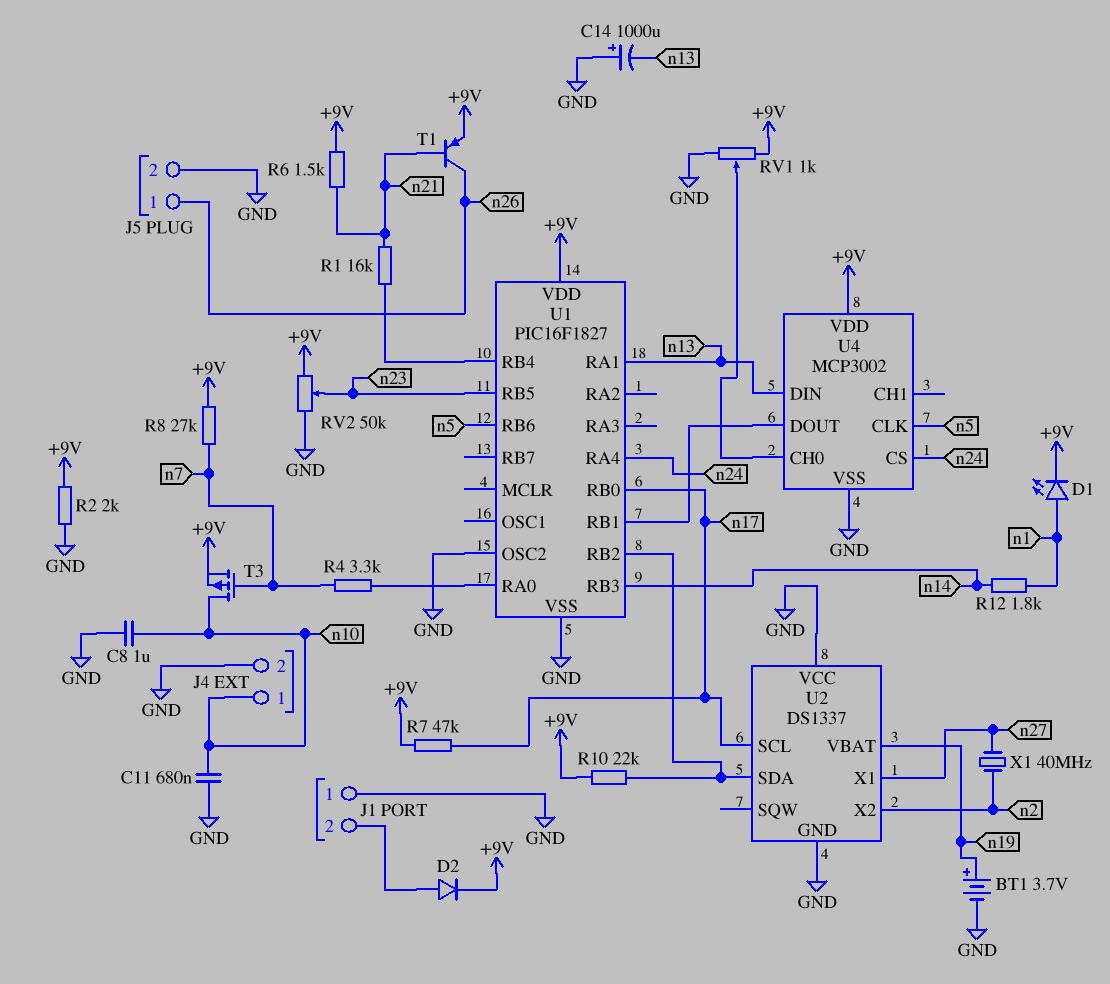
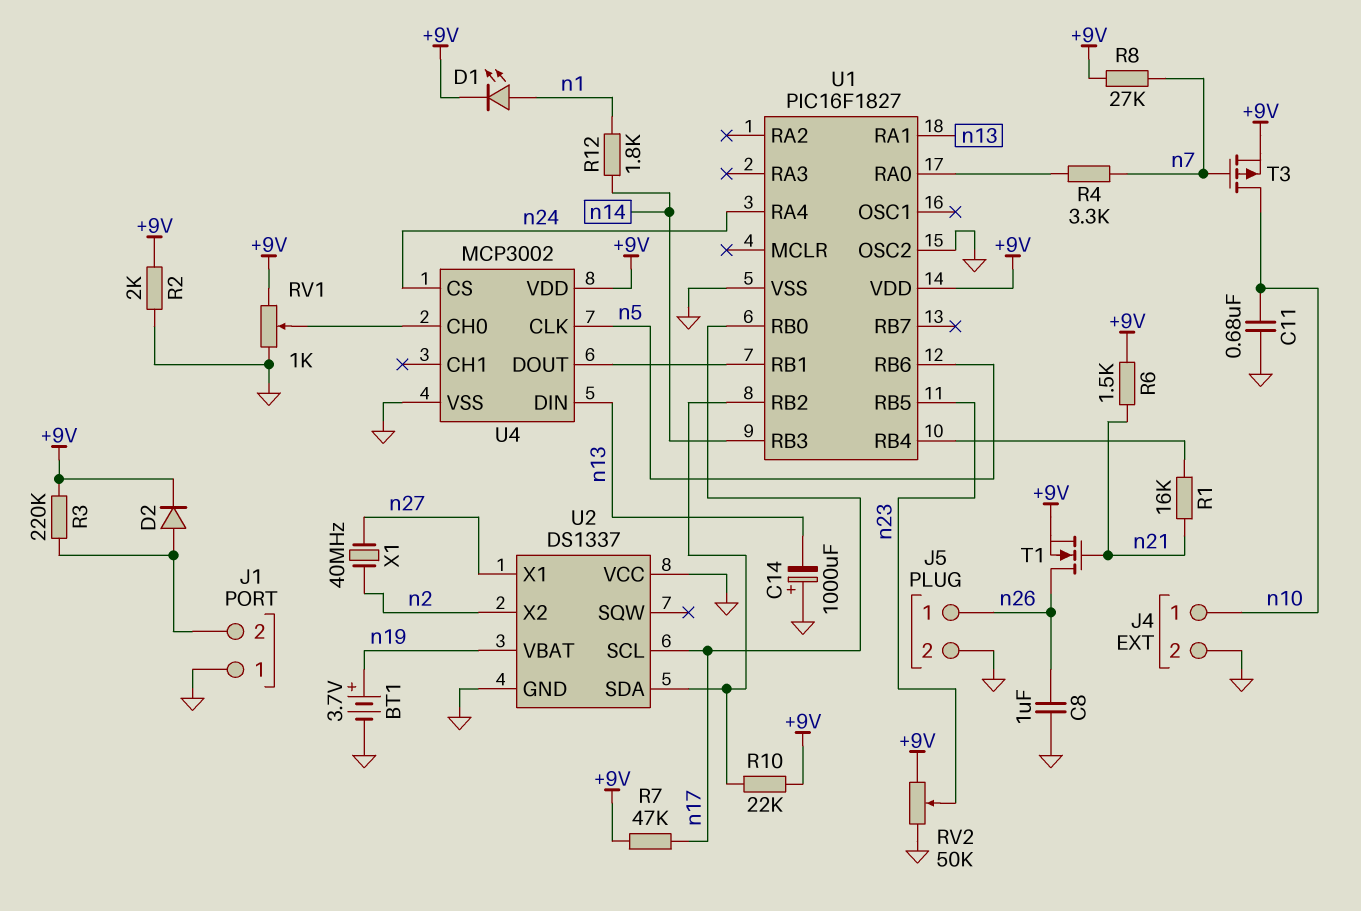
C8: 1uF (GND, n10) -> 1uF (GND, n26)
R3: none -> 220k (+9V, J1/2)
T1: PNP (B n21, C n26, E +9V) -> NMOS (G n21, D n26, S +9V)

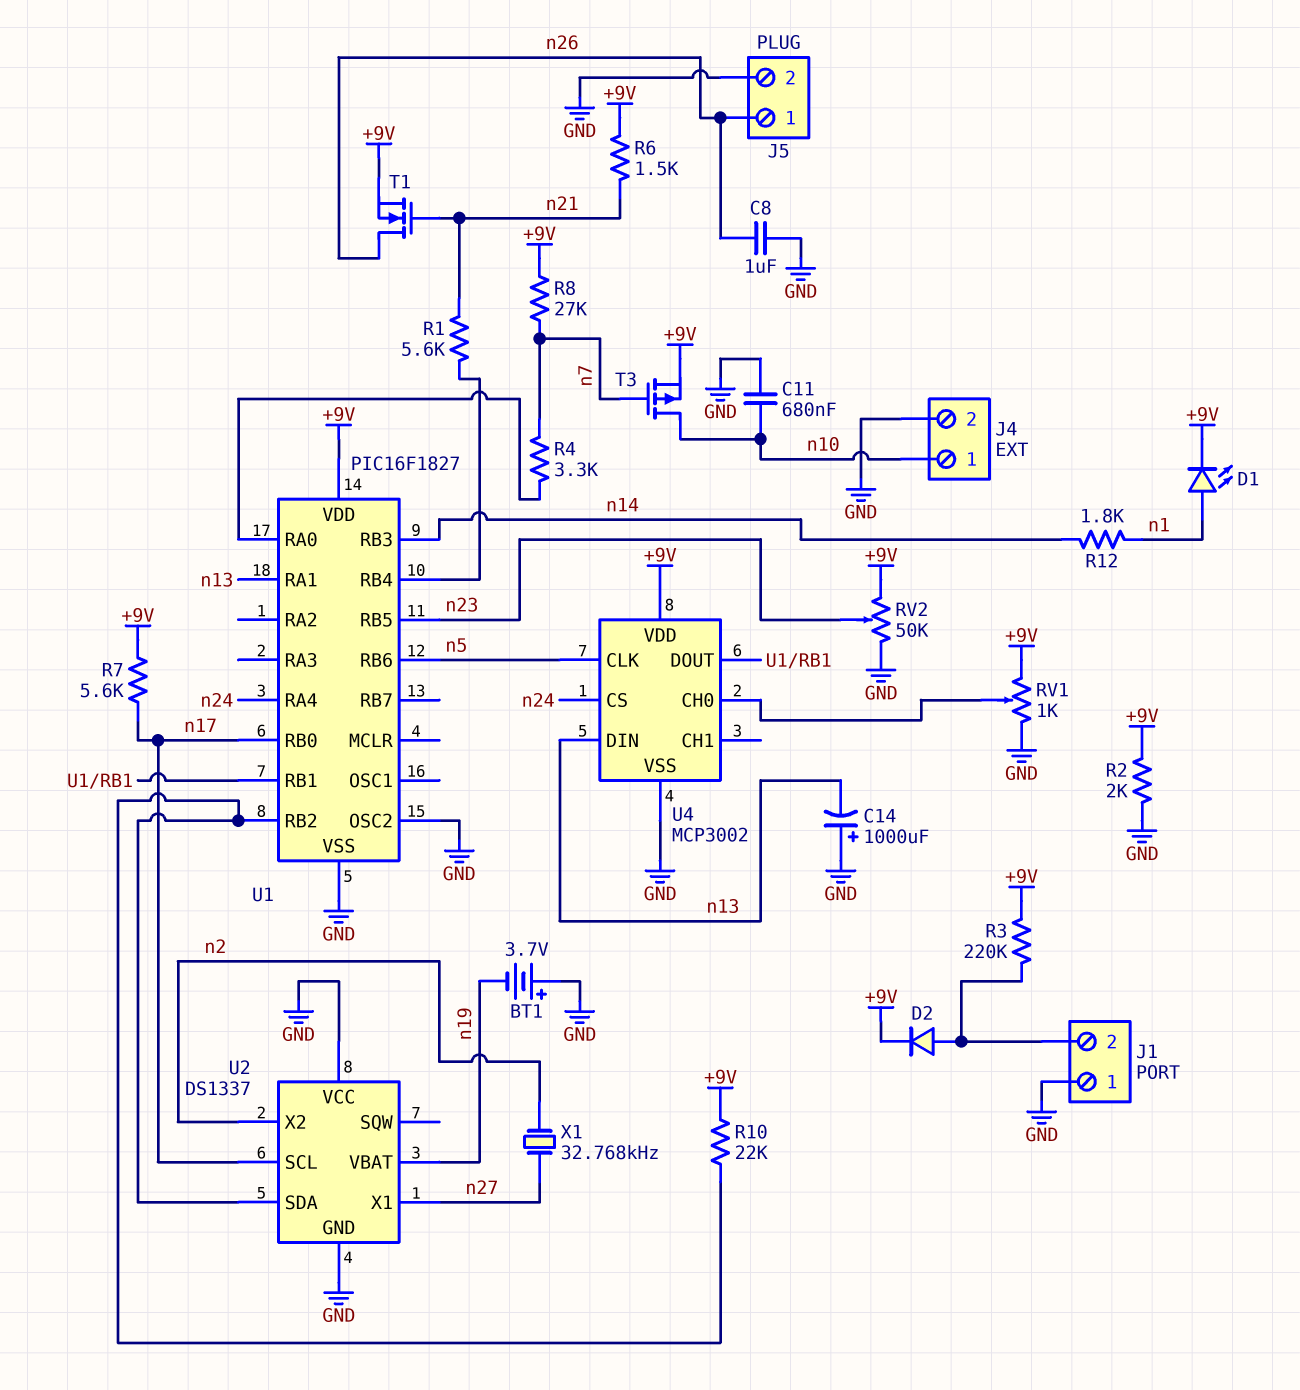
BT1: 3.7V (plus n19, minus GND) -> 3.7V (plus GND, minus n19)
R1: 16k (U1/RB4, n21) -> 5.6k (U1/RB4, n21)
R7: 47k (+9V, n17) -> 5.6k (+9V, n17)
X1: 40MHz (n2, n27) -> 32.768kHz (n2, n27)

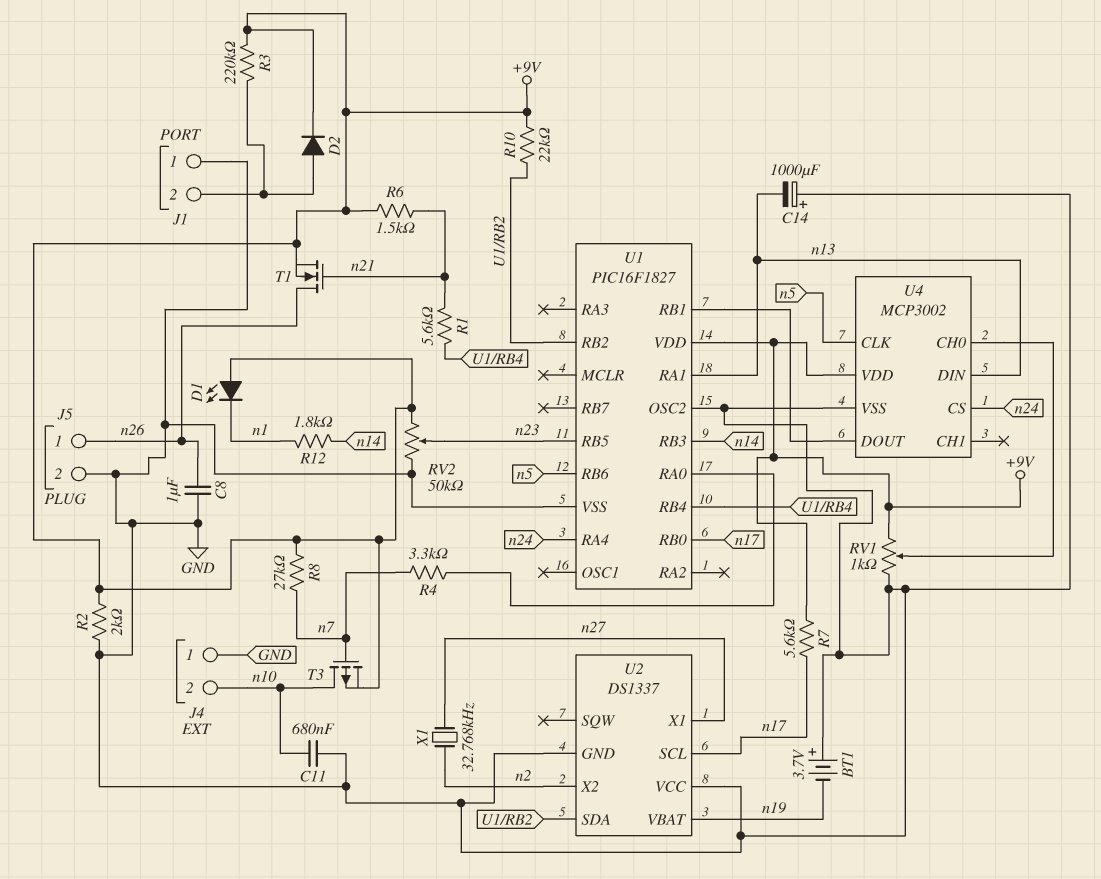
D1: LED (A n1, K +9V) -> LED (A +9V, K n1)
J4 pin 1: n10 -> GND
J4 pin 2: GND -> n10

